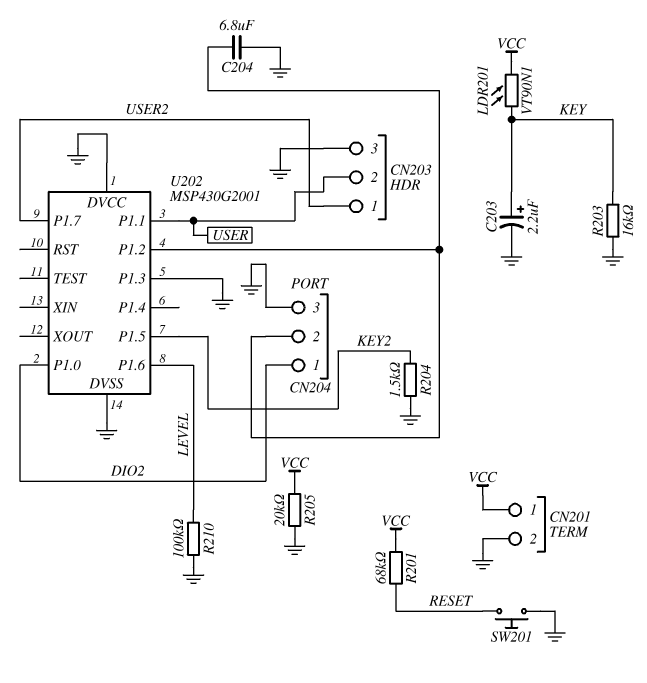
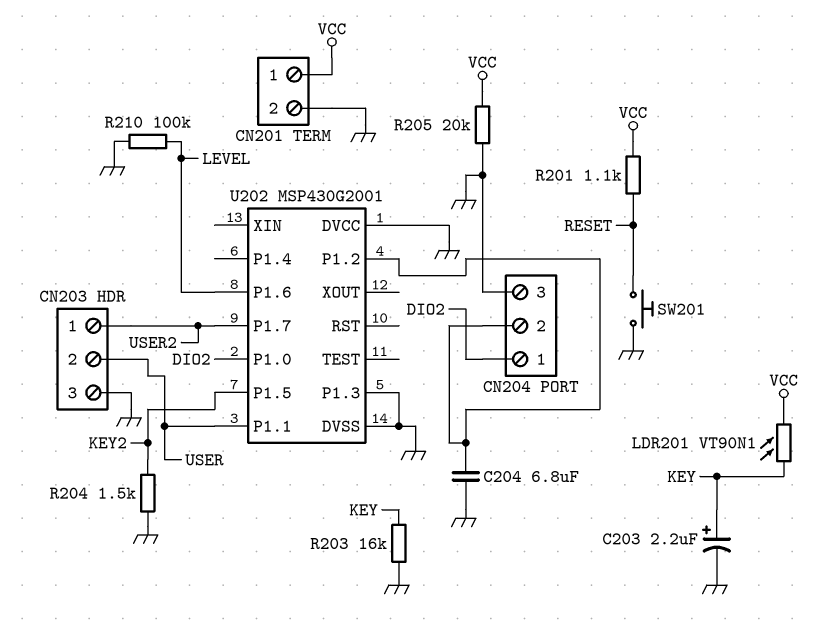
R201: 68k (RESET, VCC) -> 1.1k (RESET, VCC)

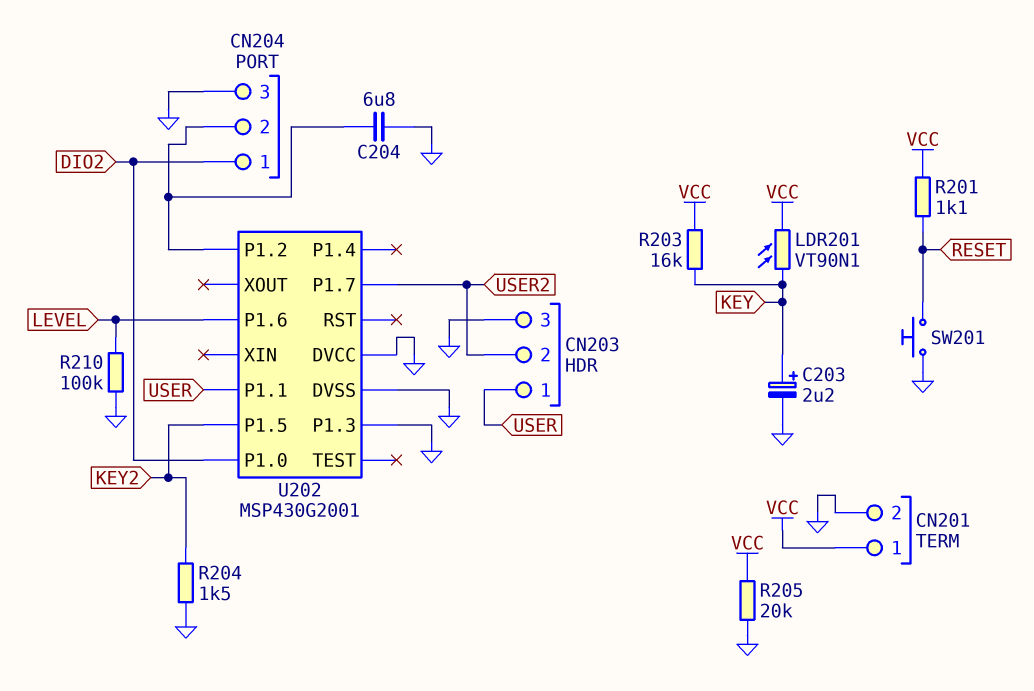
CN203 pin 1: USER2 -> USER
CN203 pin 2: USER -> USER2
R203: 16k (GND, KEY) -> 16k (KEY, VCC)

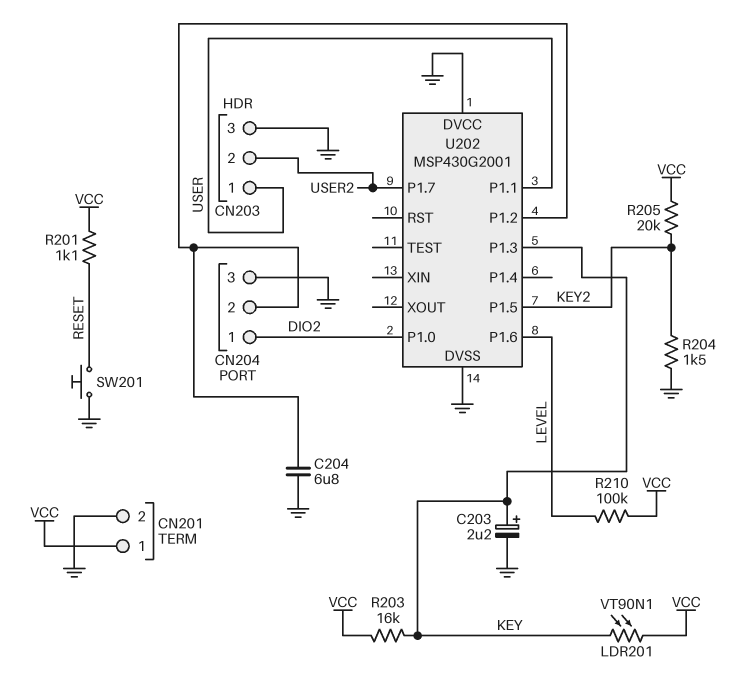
R205: 20k (GND, VCC) -> 20k (KEY2, VCC)
R210: 100k (GND, LEVEL) -> 100k (LEVEL, VCC)
U202 pin P1.3: GND -> KEY

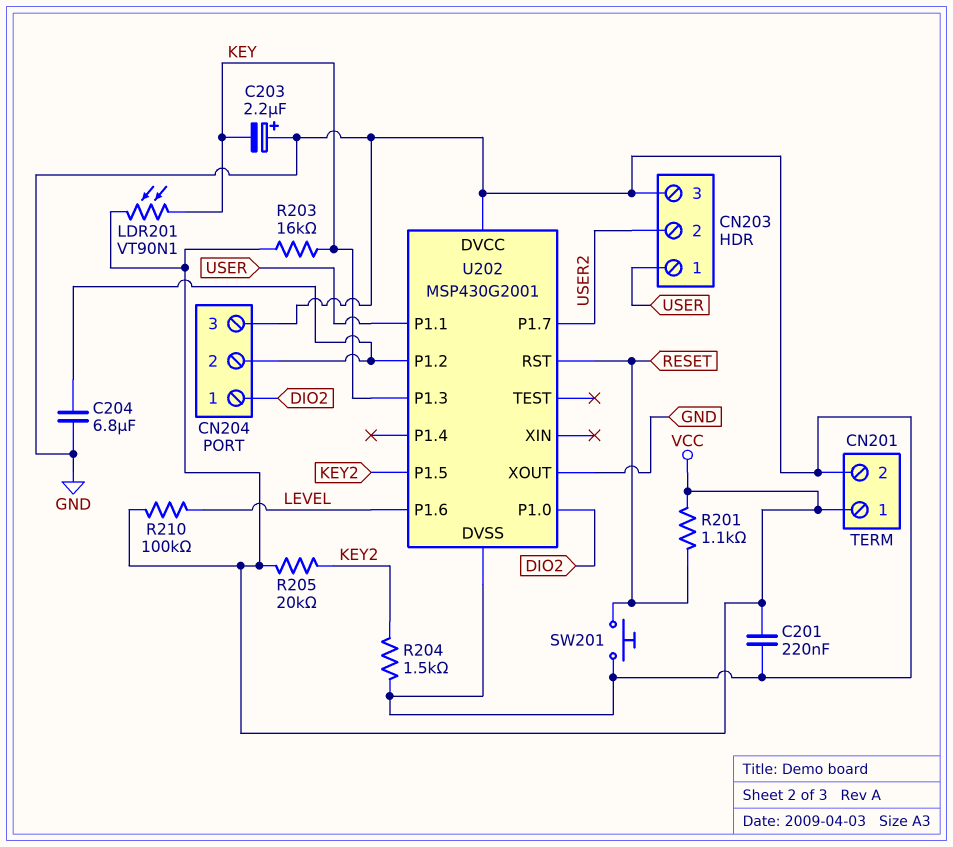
C201: none -> 220nF (GND, VCC)
C203: 2.2uF (plus KEY, minus GND) -> 2.2uF (plus GND, minus KEY)
U202 pin RST: none -> RESET
U202 pin XOUT: none -> GND

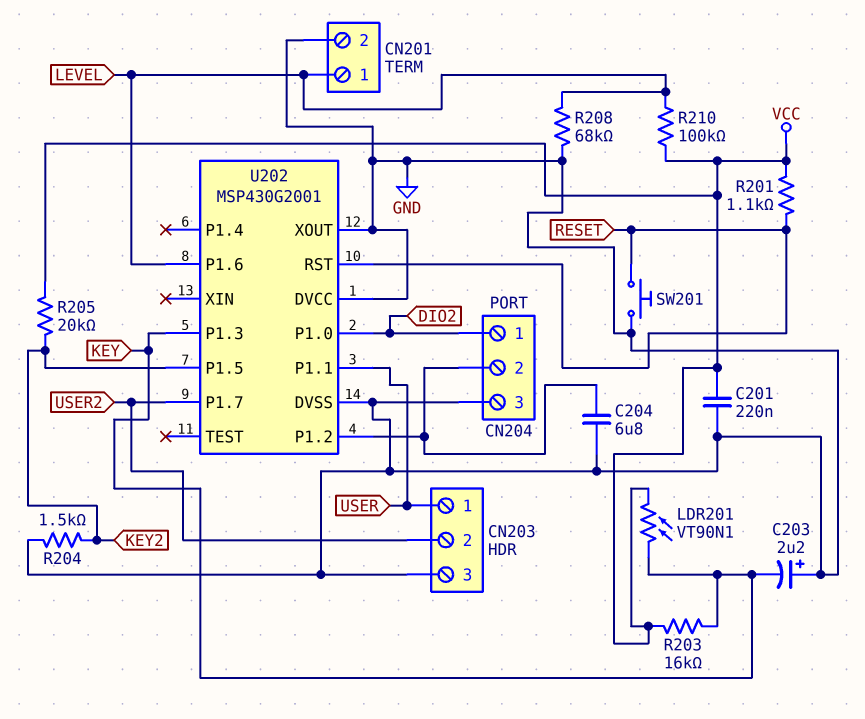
CN201 pin 1: VCC -> LEVEL
R208: none -> 68k (GND, LEVEL)

